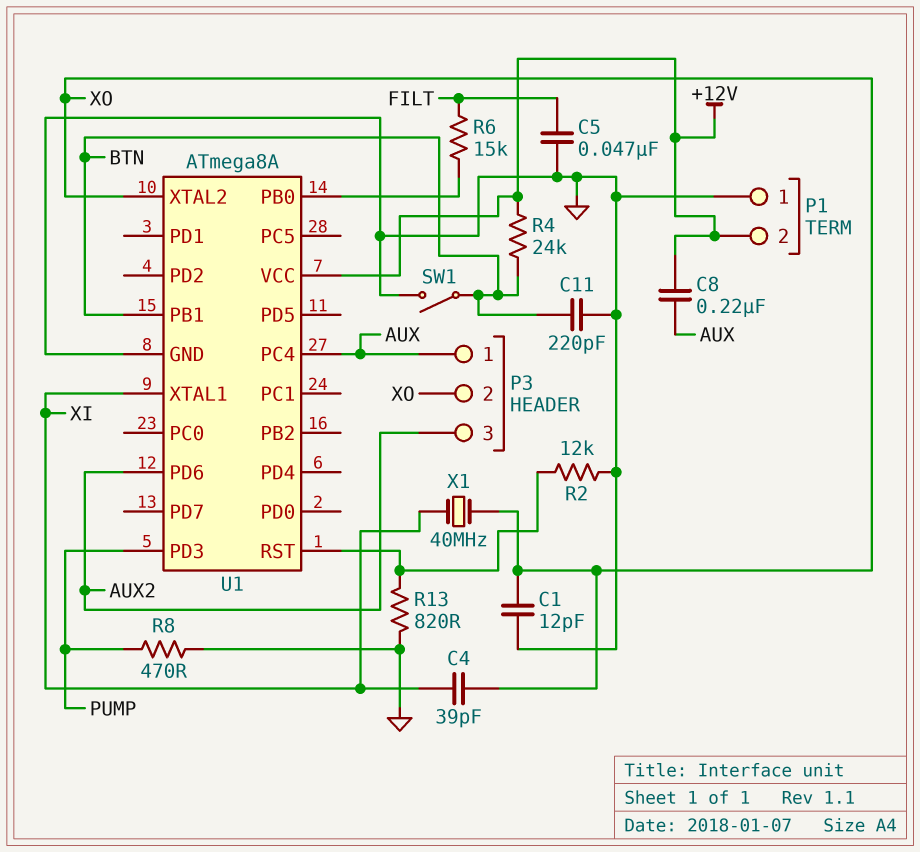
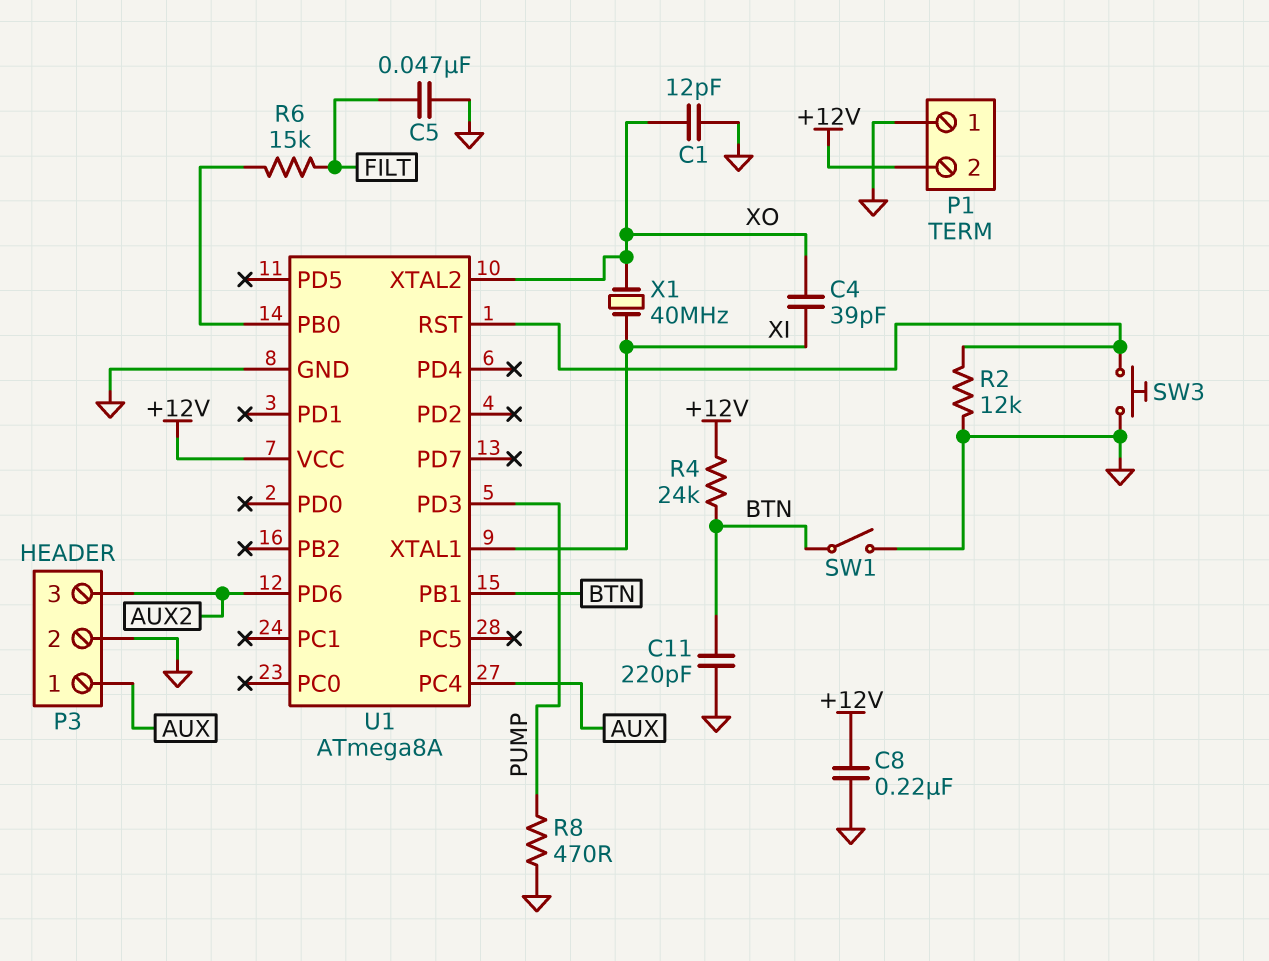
C8: 220nF (+12V, AUX) -> 220nF (+12V, GND)
P3 pin 2: XO -> GND
R13: 820 (GND, U1/RST) -> none
SW3: none -> button (GND, U1/RST)

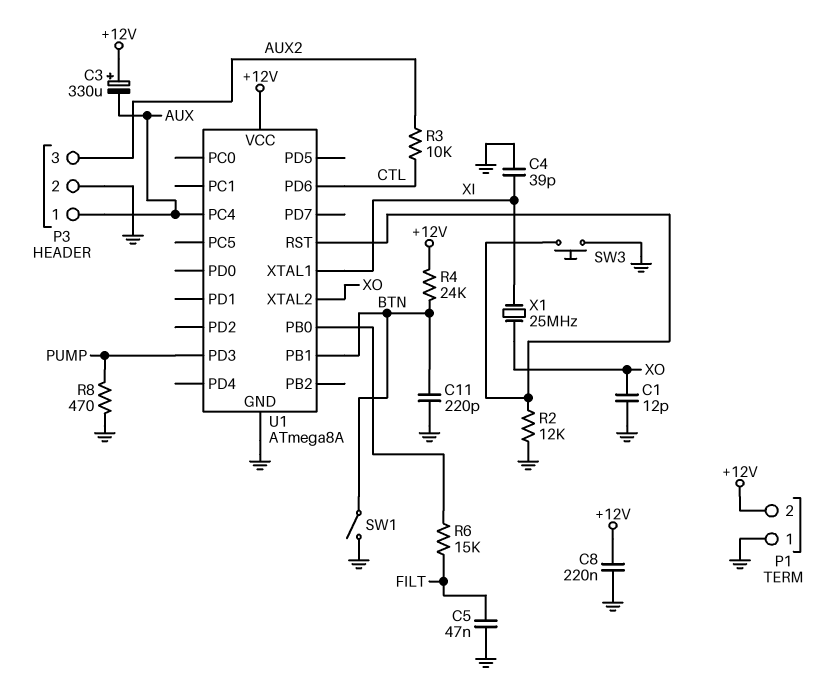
C3: none -> 330uF (plus +12V, minus AUX)
C4: 39pF (XI, XO) -> 39pF (GND, XI)
R3: none -> 10k (AUX2, CTL)
U1 pin PD6: AUX2 -> CTL
X1: 40MHz (XI, XO) -> 25MHz (XI, XO)

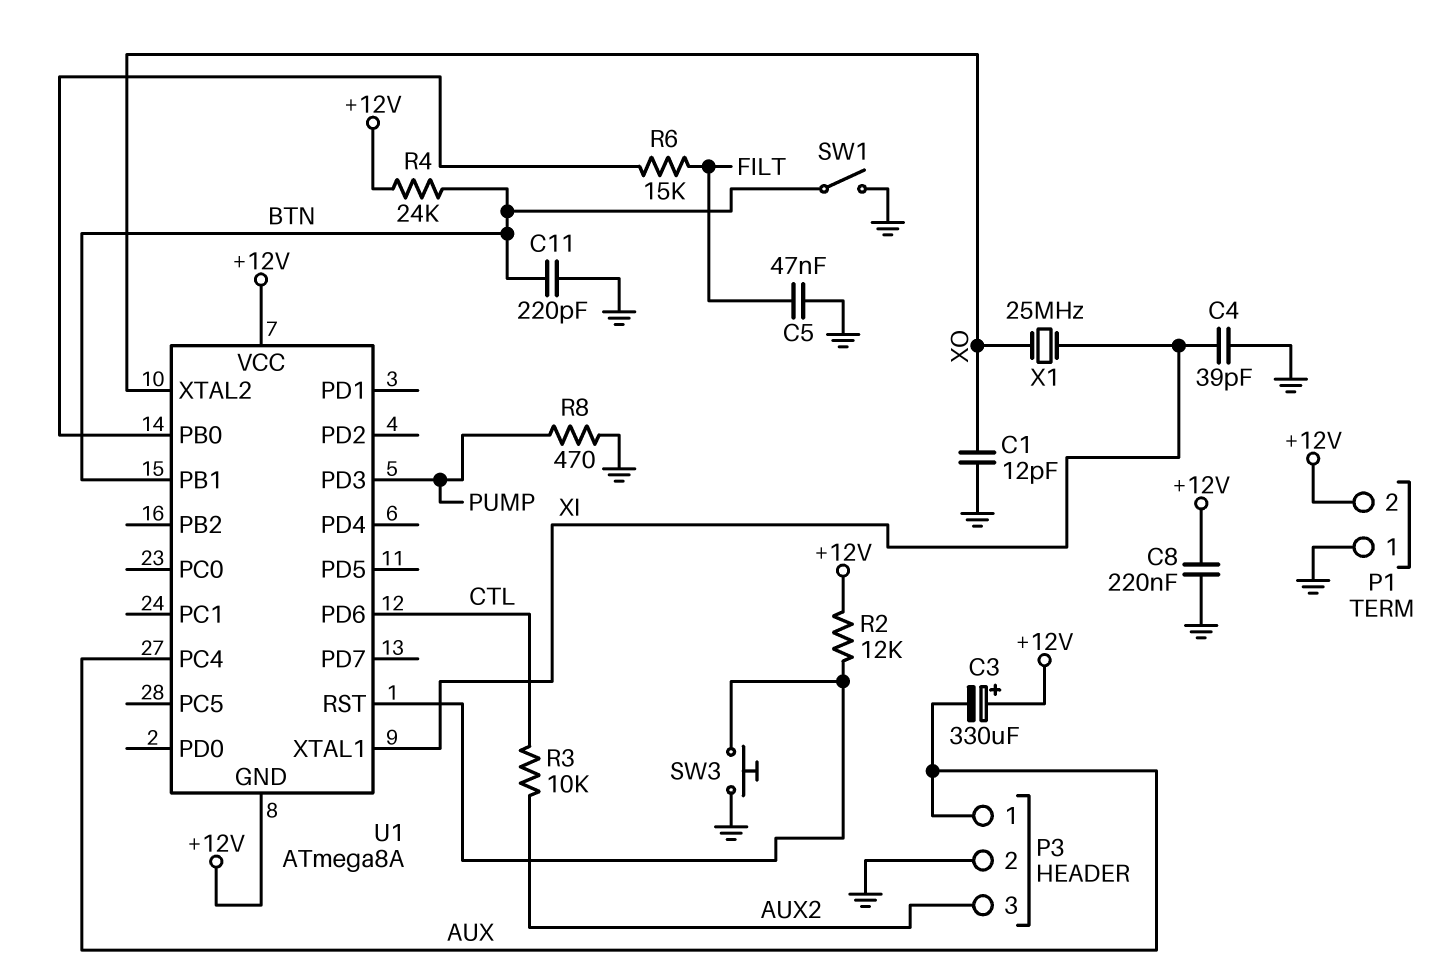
R2: 12k (GND, U1/RST) -> 12k (+12V, U1/RST)
U1 pin GND: GND -> +12V

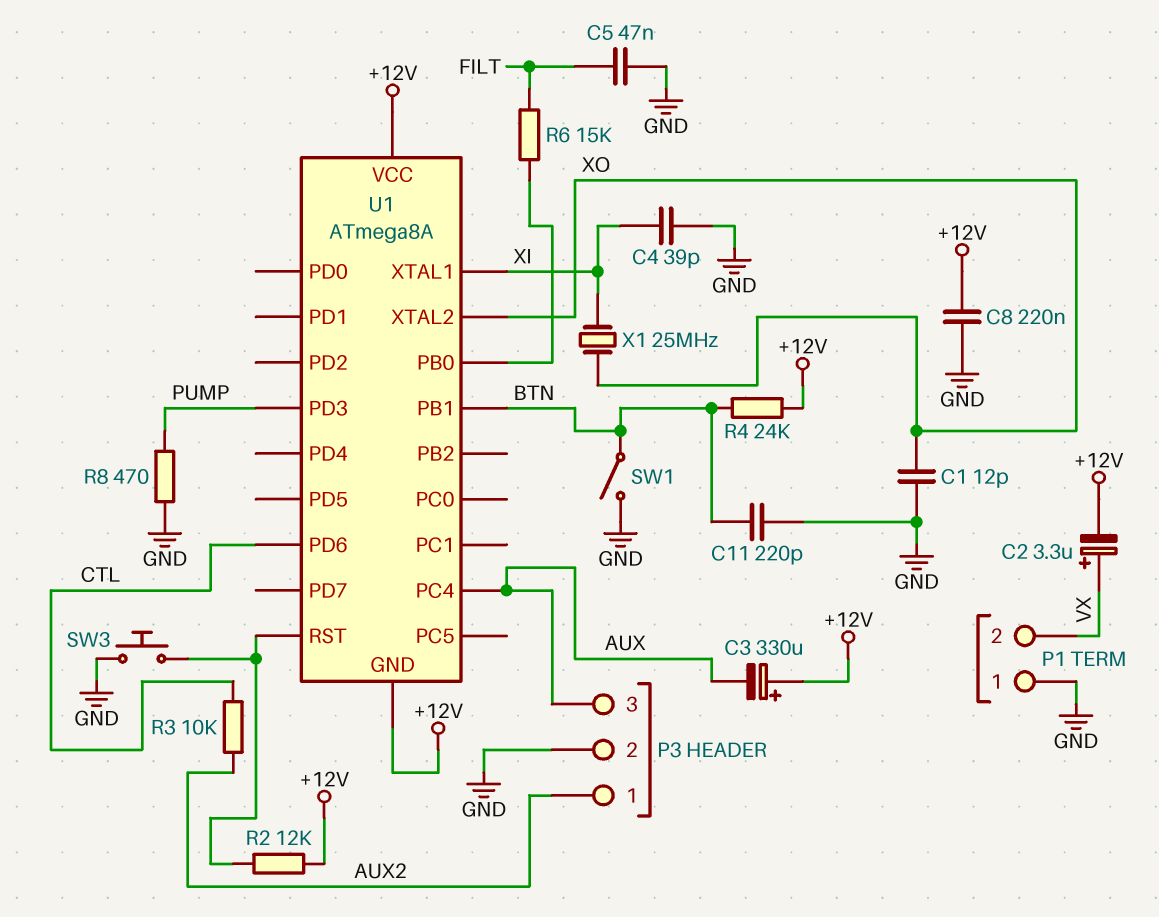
C2: none -> 3.3uF (plus VX, minus +12V)
P1 pin 2: +12V -> VX
P3 pin 1: AUX -> AUX2
P3 pin 3: AUX2 -> AUX

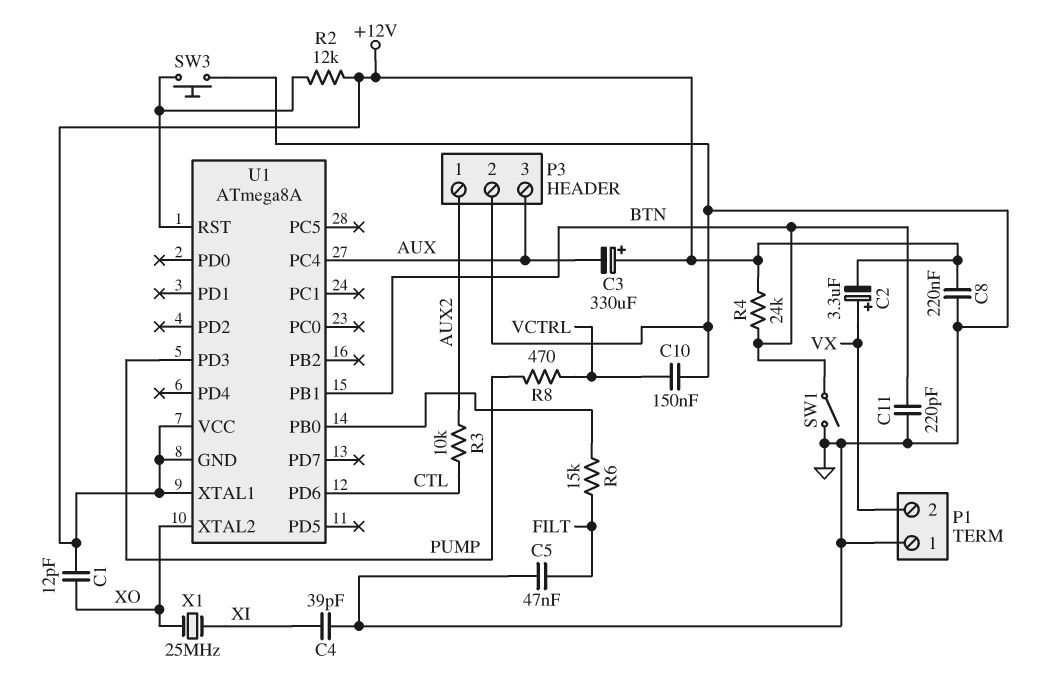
C1: 12pF (GND, XO) -> 12pF (+12V, XO)
C10: none -> 150nF (GND, VCTRL)
R8: 470 (GND, PUMP) -> 470 (PUMP, VCTRL)
U1 pin XTAL1: XI -> +12V

